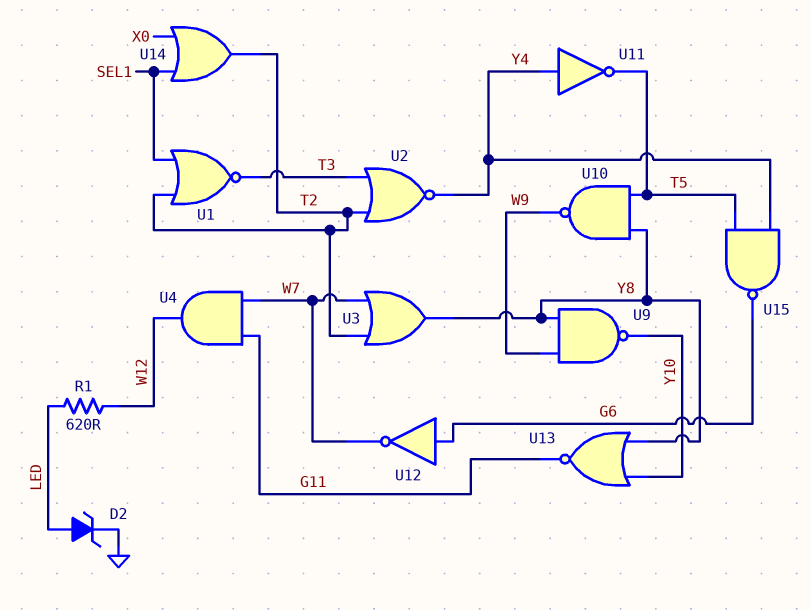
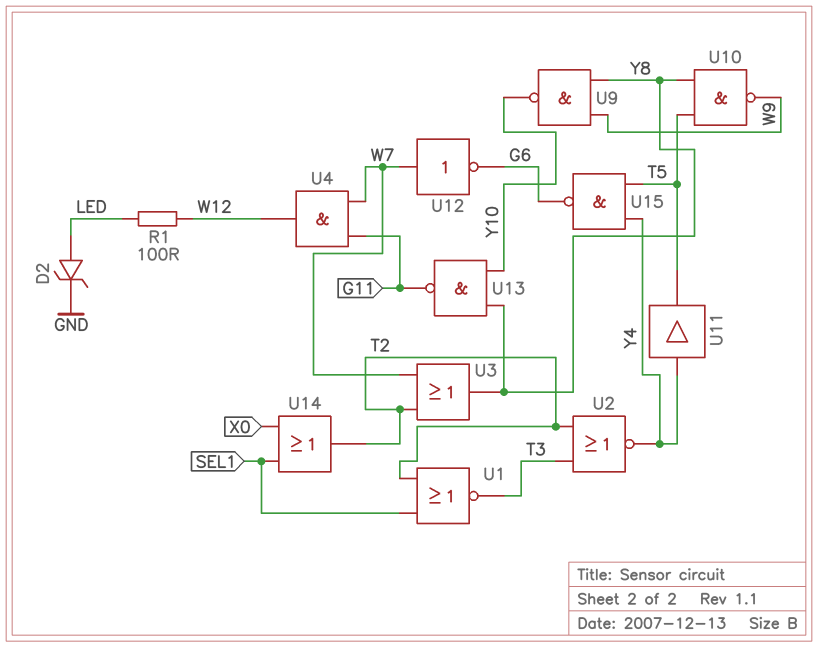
R1: 620 (LED, W12) -> 100 (LED, W12)
U11: NOT (in Y4, out T5) -> buffer (in Y4, out T5)
U12: NOT (in G6, out W7) -> NOT (in W7, out G6)
U13: NOR (in Y8, in Y10, out G11) -> NAND (in Y8, in Y10, out G11)

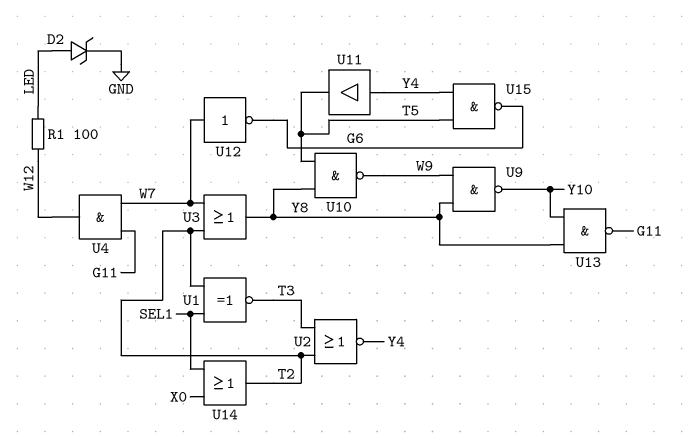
U1: NOR (in SEL1, in T2, out T3) -> XNOR (in SEL1, in T2, out T3)

